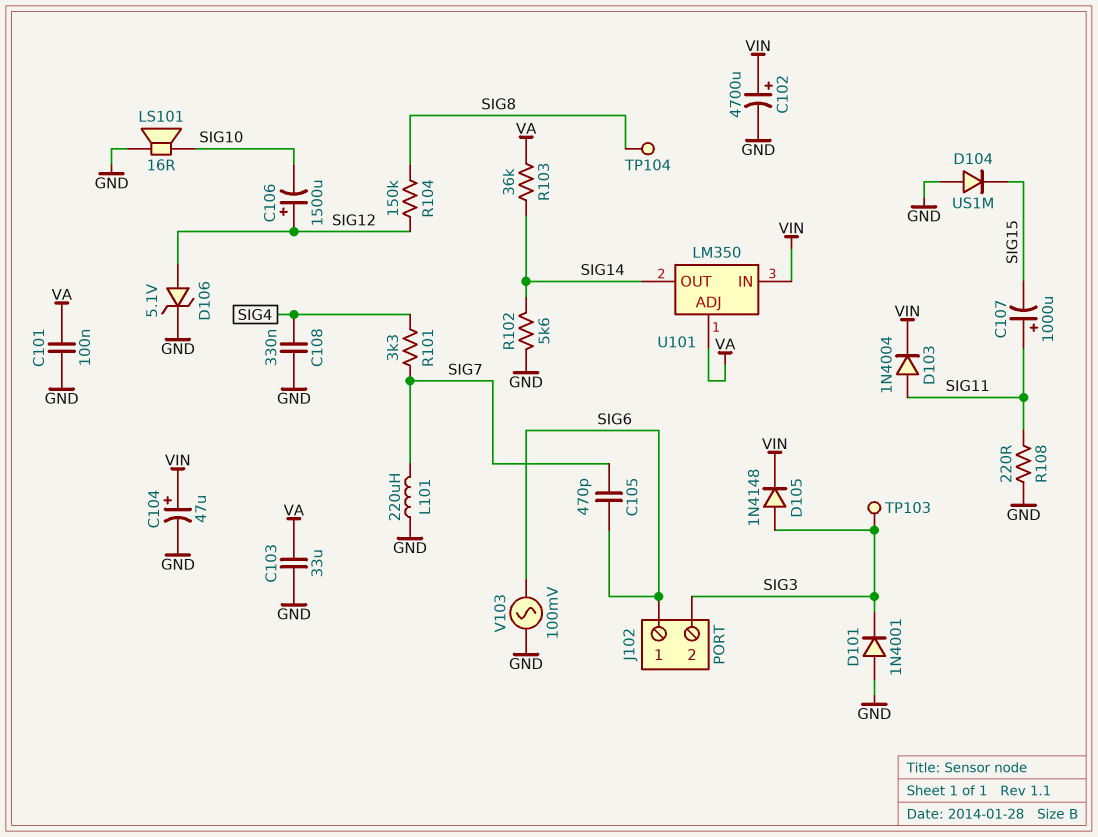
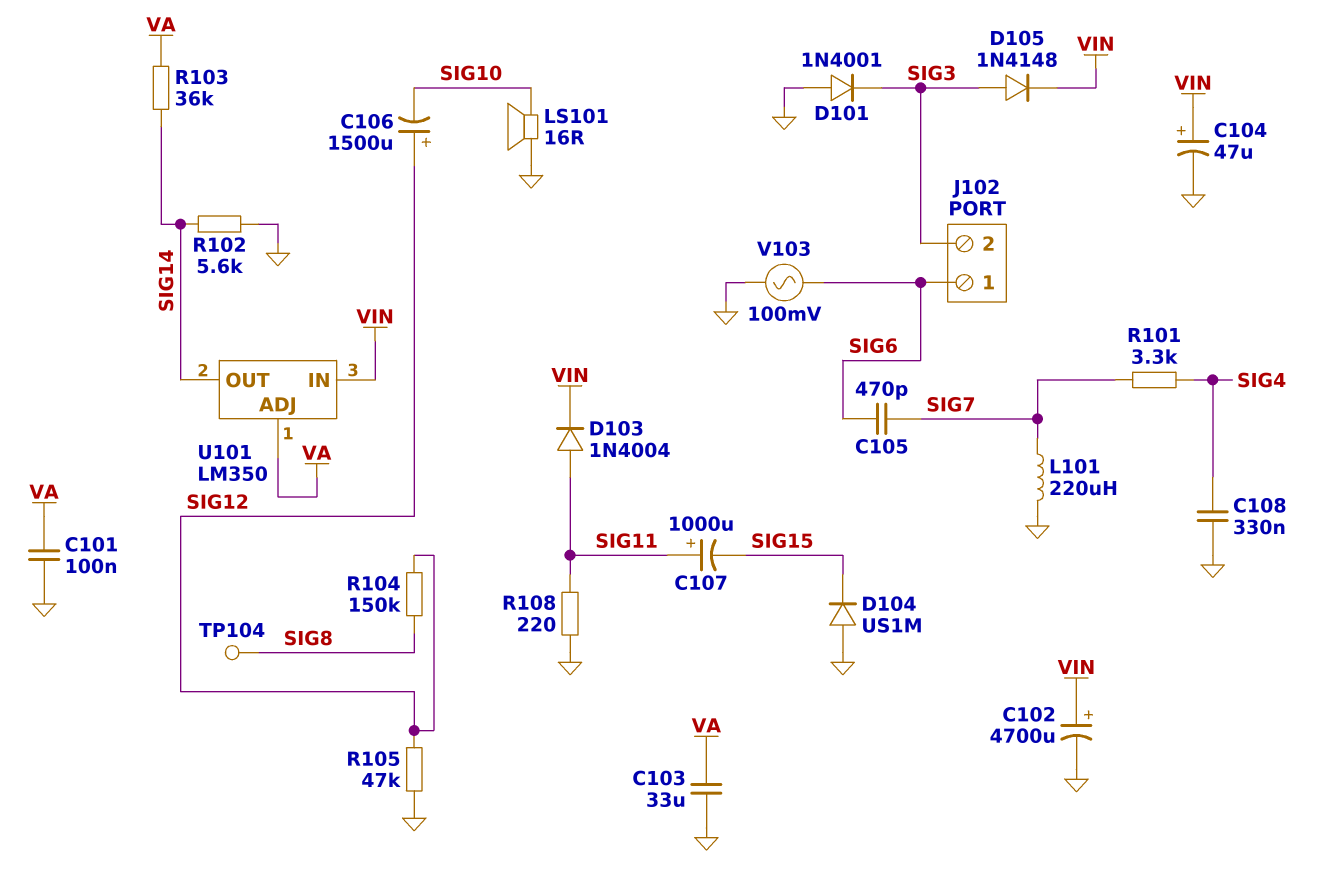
D106: zener 5.1V (A SIG12, K GND) -> none
R105: none -> 47k (GND, SIG12)
TP103: test point (SIG3) -> none

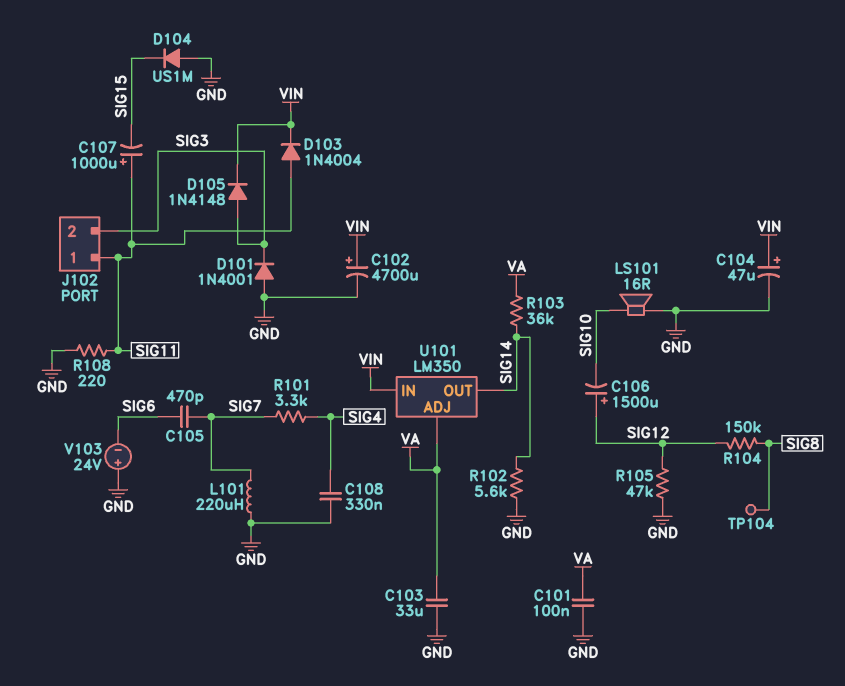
J102 pin 1: SIG6 -> SIG11
V103: AC 100mV (GND, SIG6) -> 24V (plus GND, minus SIG6)

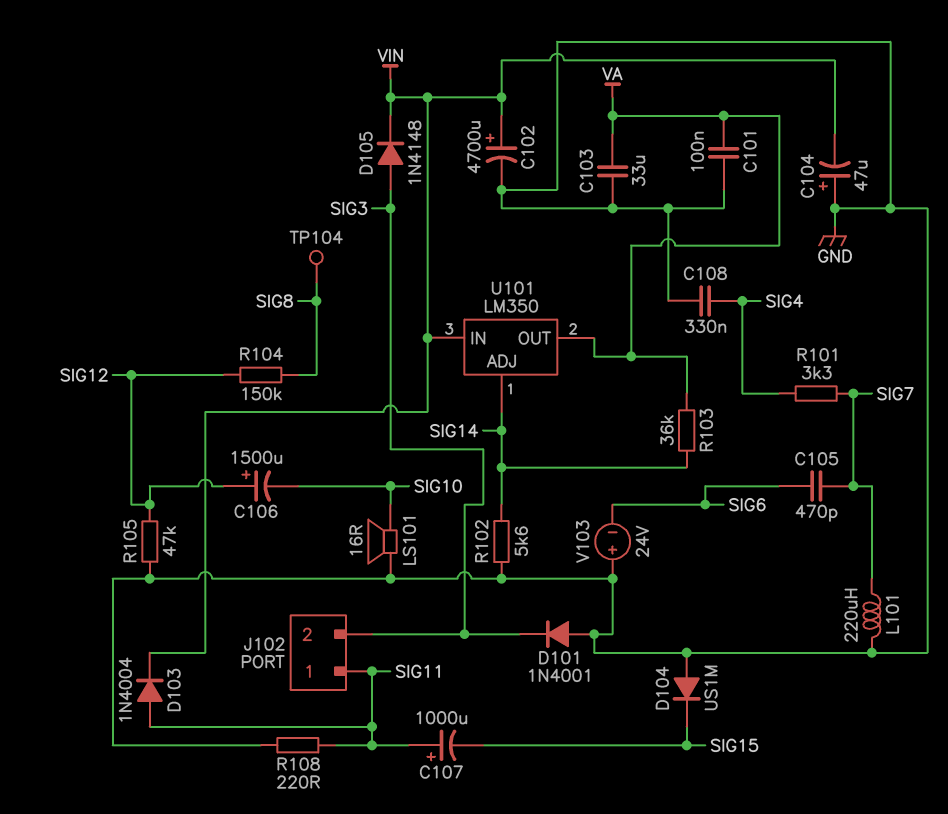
C104: 47uF (plus VIN, minus GND) -> 47uF (plus GND, minus VIN)
U101 pin ADJ: VA -> SIG14
U101 pin OUT: SIG14 -> VA

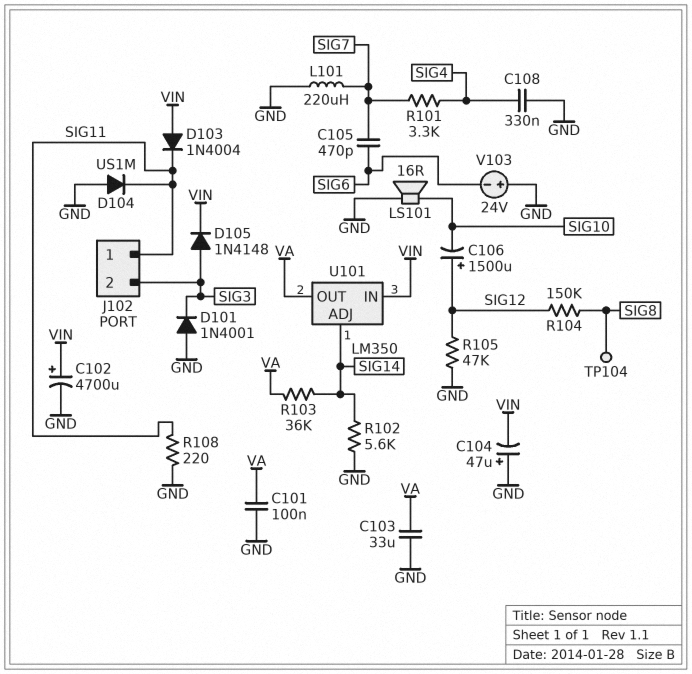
C107: 1000uF (plus SIG11, minus SIG15) -> none
D103: diode 1N4004 (A SIG11, K VIN) -> diode 1N4004 (A VIN, K SIG11)
D104: diode US1M (A GND, K SIG15) -> diode US1M (A GND, K SIG11)

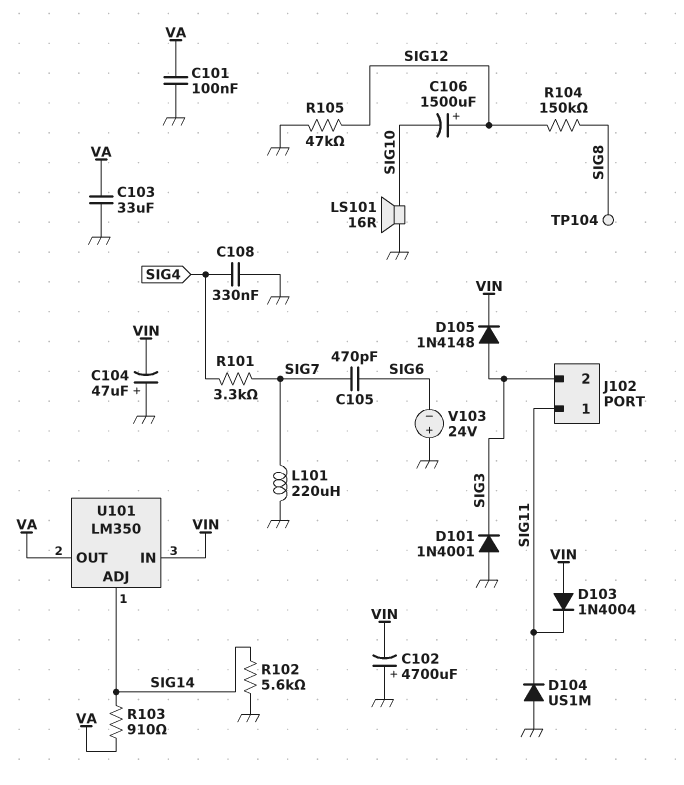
C102: 4700uF (plus VIN, minus GND) -> 4700uF (plus GND, minus VIN)
R103: 36k (SIG14, VA) -> 910 (SIG14, VA)
R108: 220 (GND, SIG11) -> none

